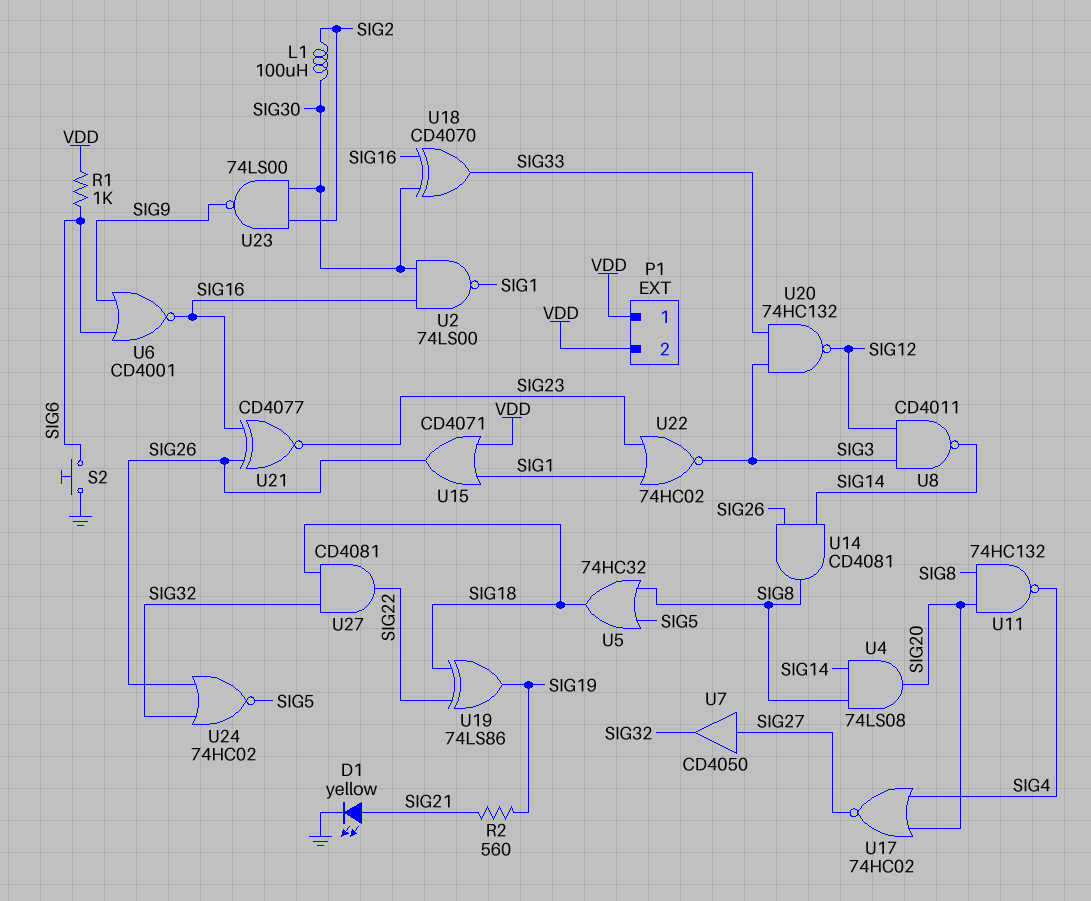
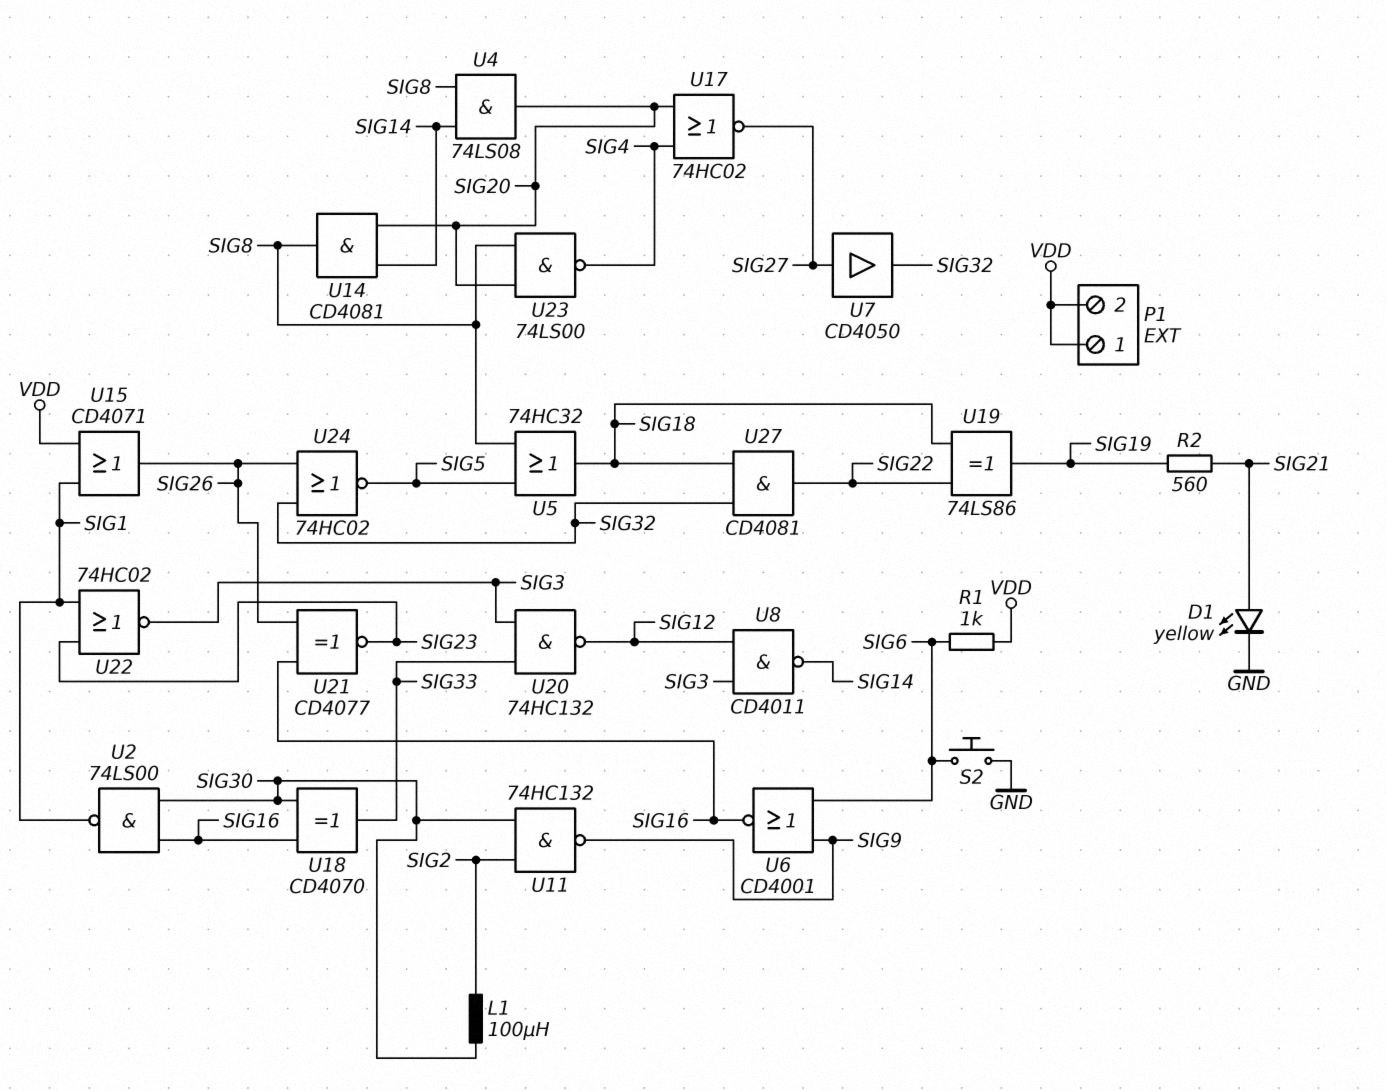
U11: NAND 74HC132 (in SIG8, in SIG20, out SIG4) -> NAND 74HC132 (in SIG2, in SIG30, out SIG9)
U14: AND CD4081 (in SIG14, in SIG26, out SIG8) -> AND CD4081 (in SIG14, in SIG20, out SIG8)
U23: NAND 74LS00 (in SIG2, in SIG30, out SIG9) -> NAND 74LS00 (in SIG8, in SIG20, out SIG4)

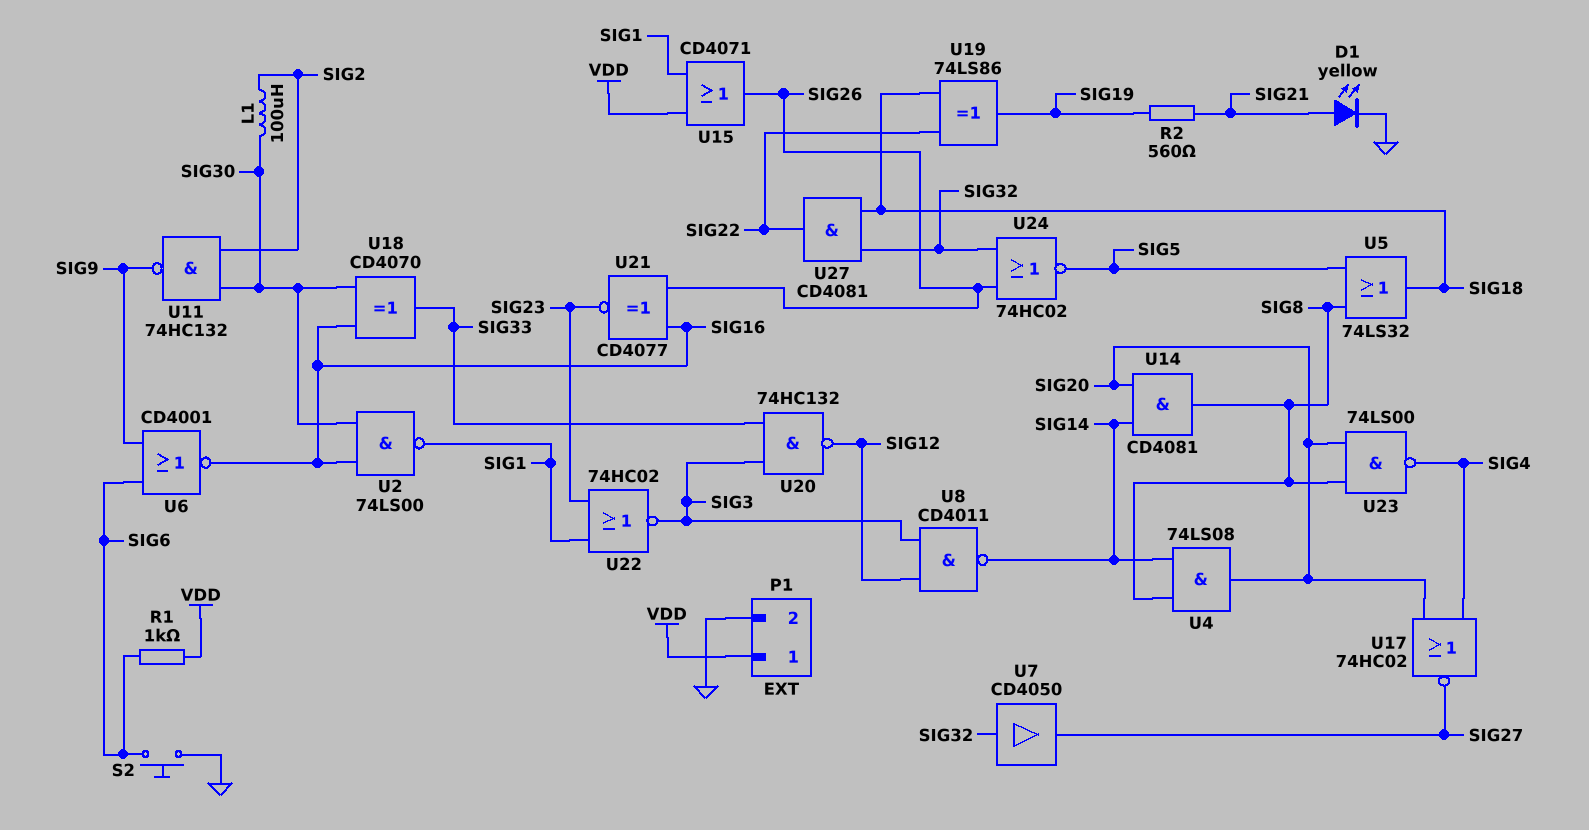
P1 pin 2: VDD -> GND
U5: OR 74HC32 (in SIG5, in SIG8, out SIG18) -> OR 74LS32 (in SIG5, in SIG8, out SIG18)
U7: buffer CD4050 (in SIG27, out SIG32) -> buffer CD4050 (in SIG32, out SIG27)

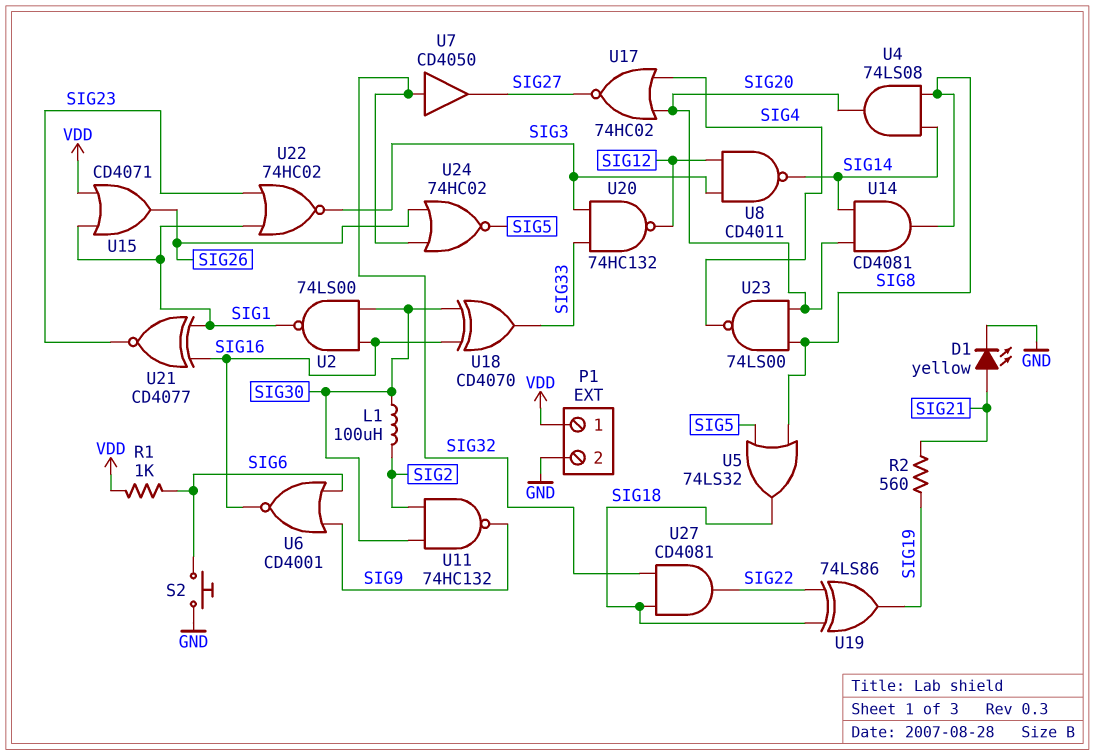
U21: XNOR CD4077 (in SIG16, in SIG26, out SIG23) -> XNOR CD4077 (in SIG1, in SIG16, out SIG23)

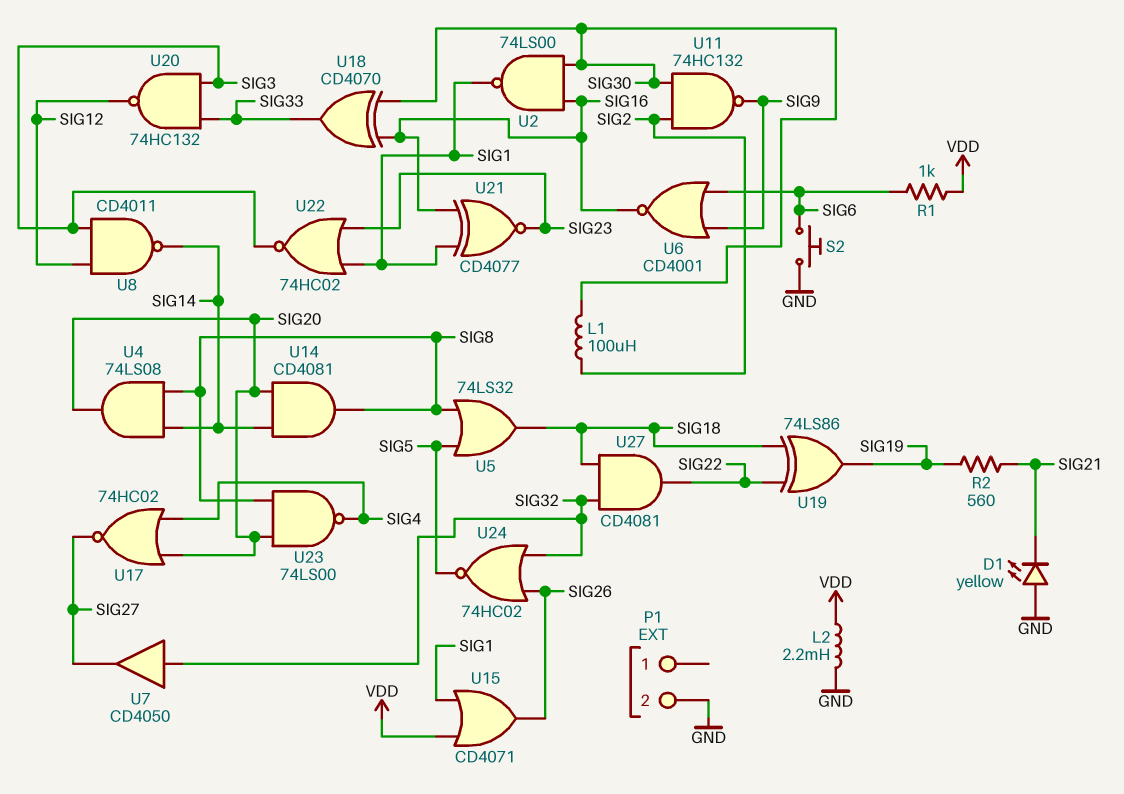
D1: LED yellow (A SIG21, K GND) -> LED yellow (A GND, K SIG21)
L2: none -> 2.2mH (GND, VDD)
P1 pin 1: VDD -> none

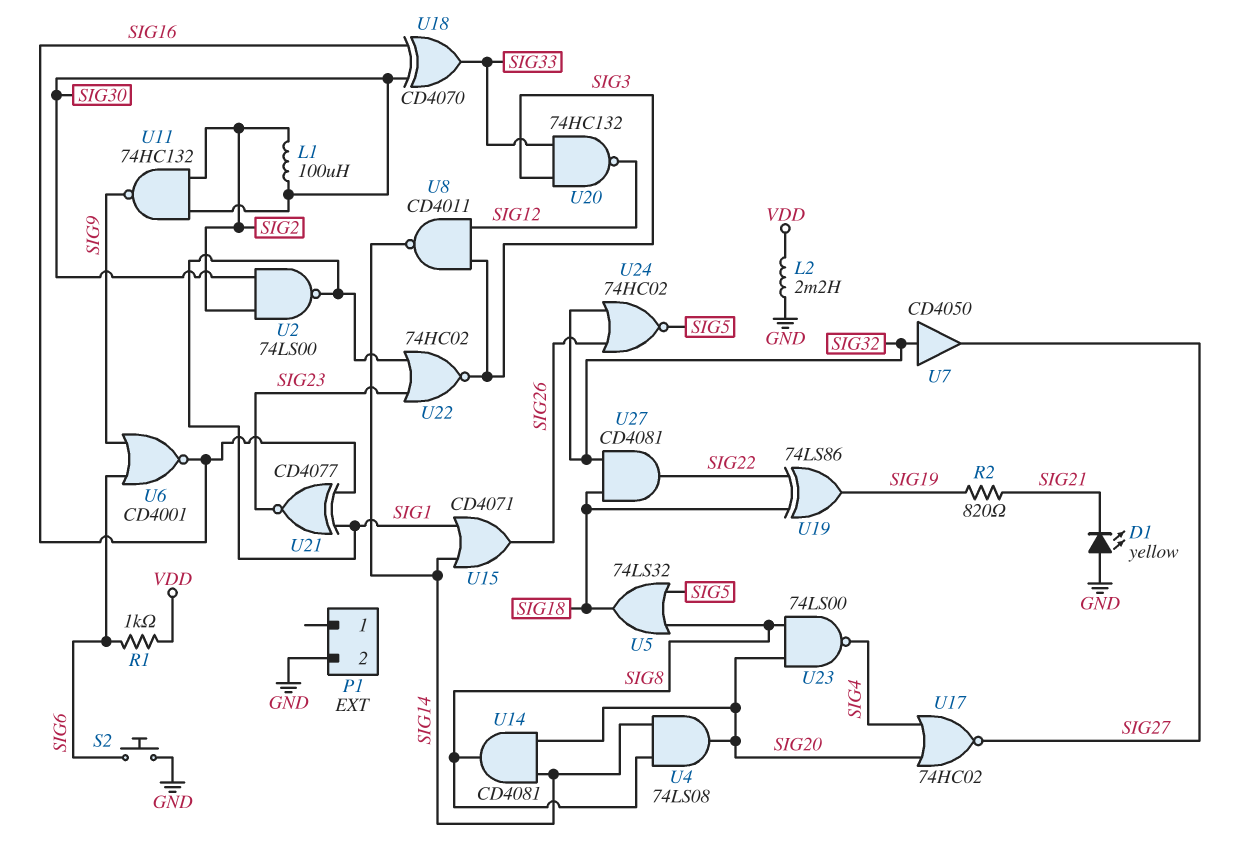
R2: 560 (SIG19, SIG21) -> 820 (SIG19, SIG21)
U2: NAND 74LS00 (in SIG16, in SIG30, out SIG1) -> NAND 74LS00 (in SIG2, in SIG30, out SIG1)
U15: OR CD4071 (in SIG1, in VDD, out SIG26) -> OR CD4071 (in SIG1, in SIG14, out SIG26)

